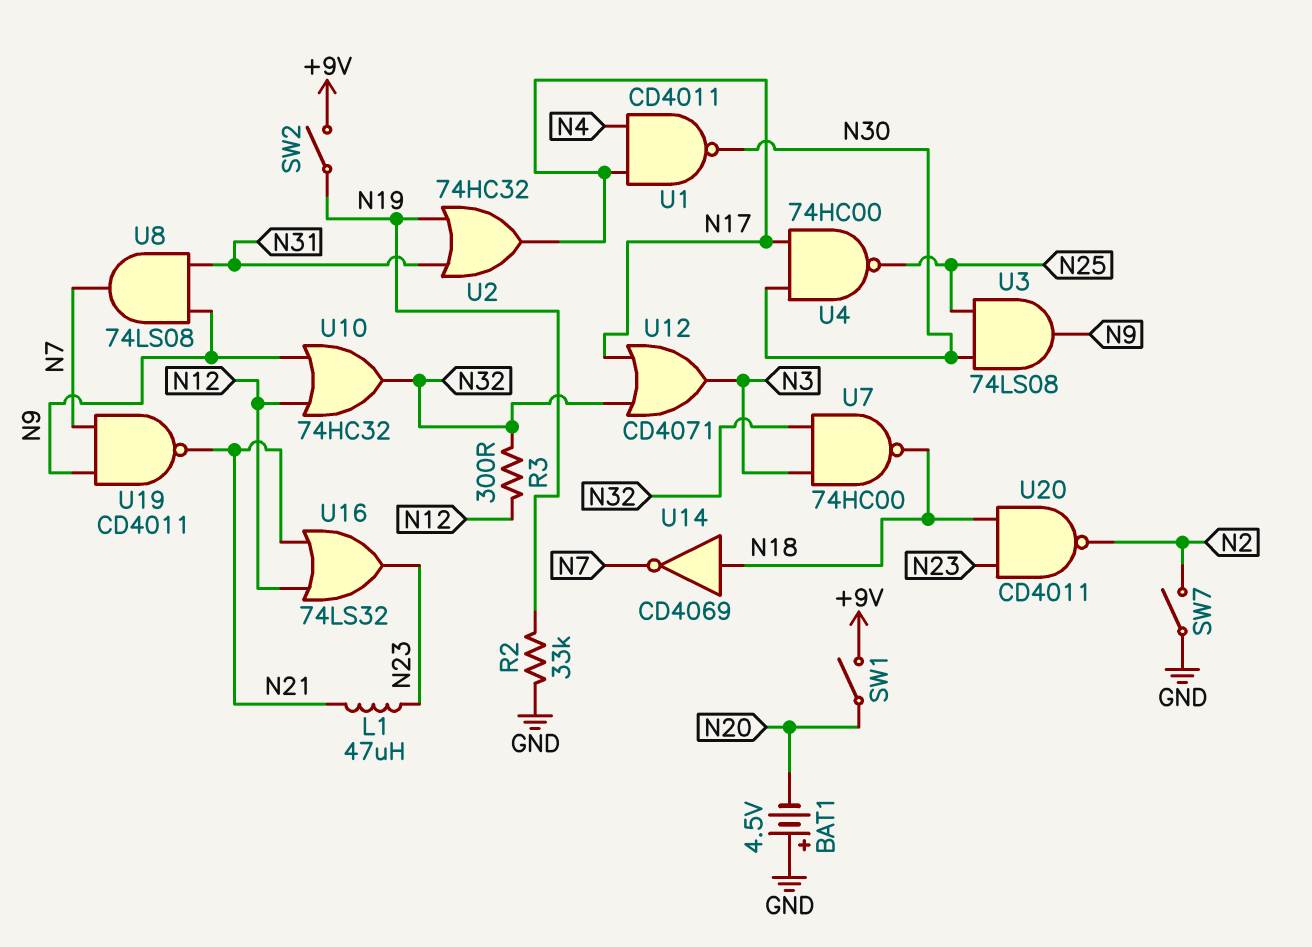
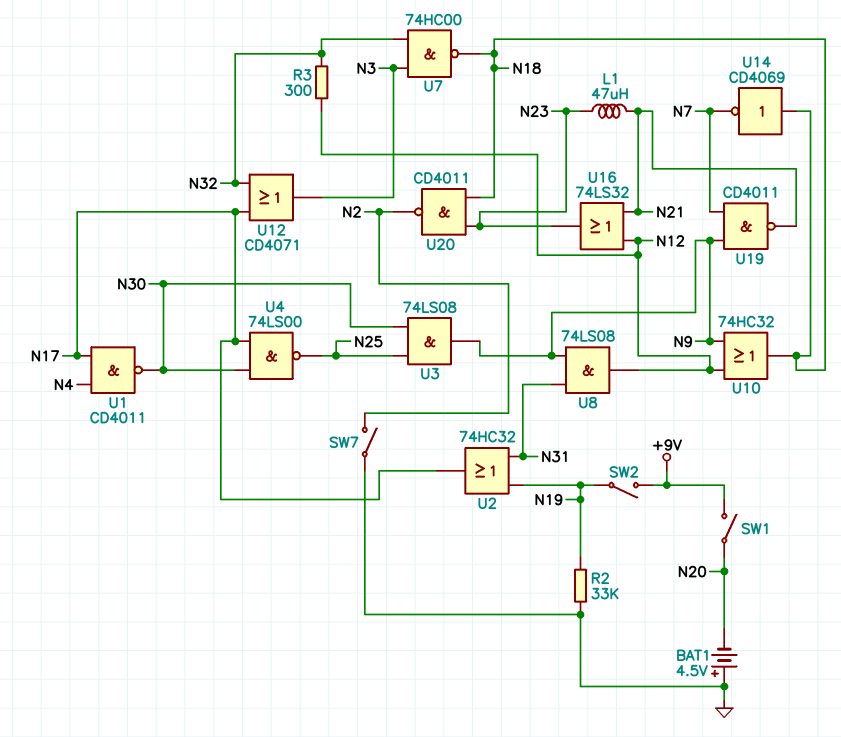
U4: NAND 74HC00 (in N17, in N30, out N25) -> NAND 74LS00 (in N17, in N30, out N25)
U8: AND 74LS08 (in N9, in N31, out N7) -> AND 74LS08 (in N9, in N31, out N12)
U10: OR 74HC32 (in N9, in N12, out N32) -> OR 74HC32 (in N9, in N12, out N18)

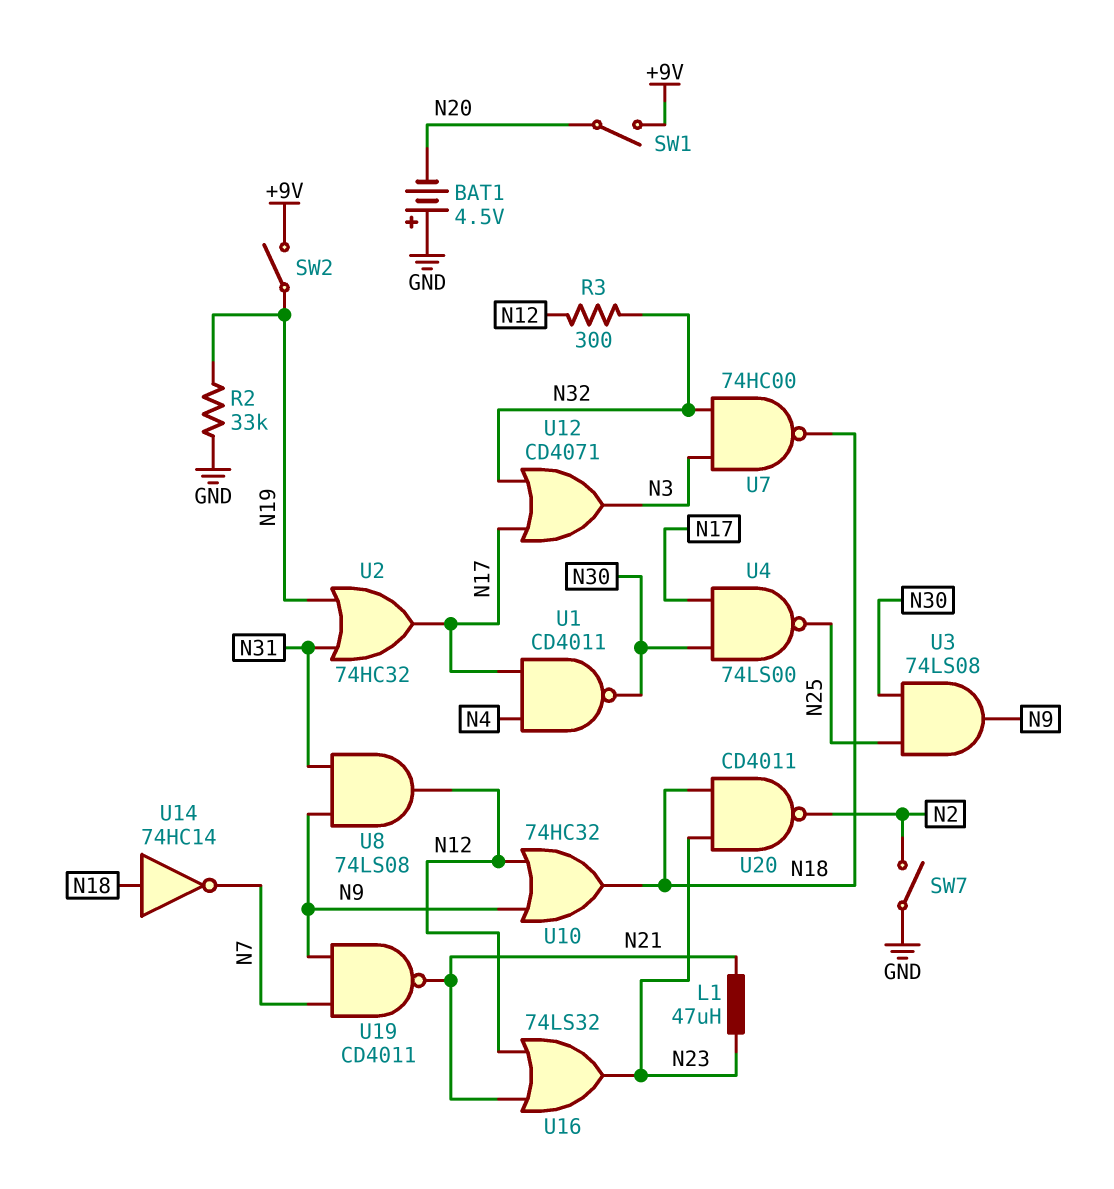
U14: NOT CD4069 (in N18, out N7) -> NOT 74HC14 (in N18, out N7)

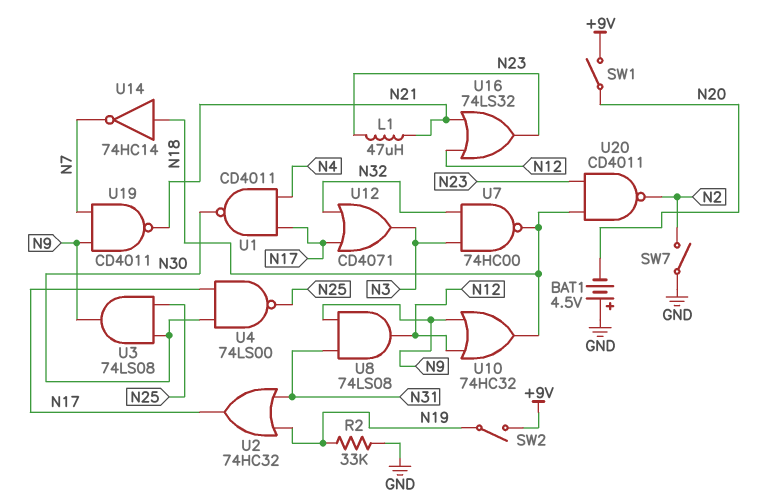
R3: 300 (N12, N32) -> none

